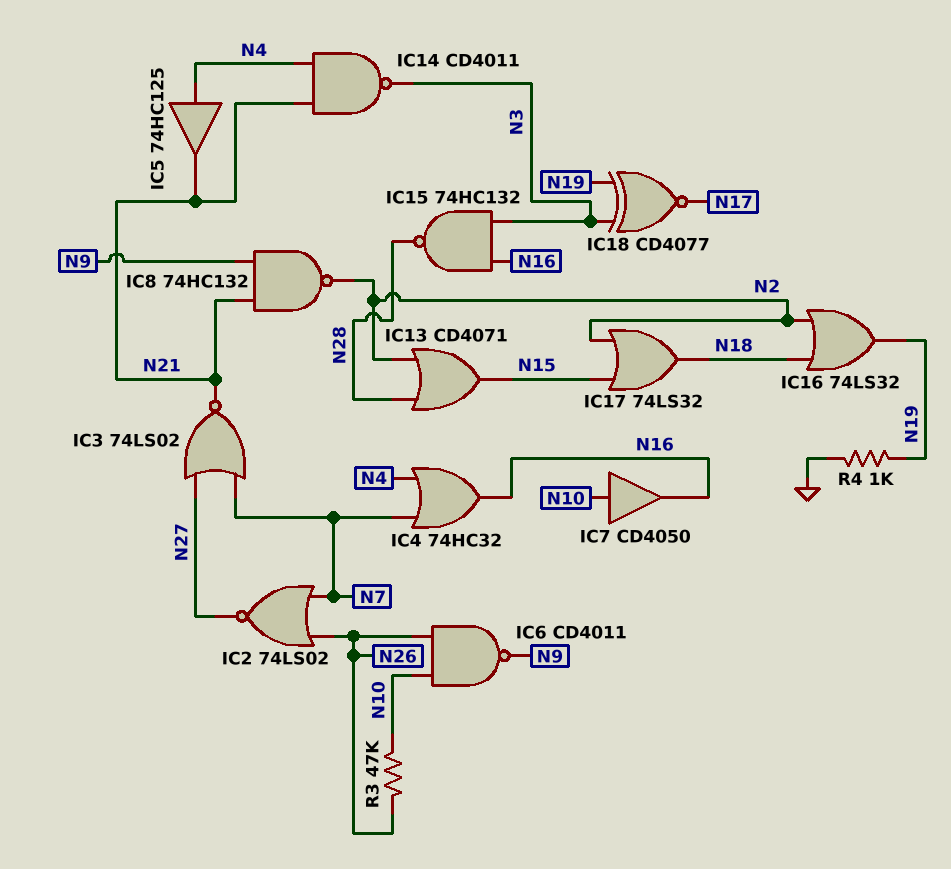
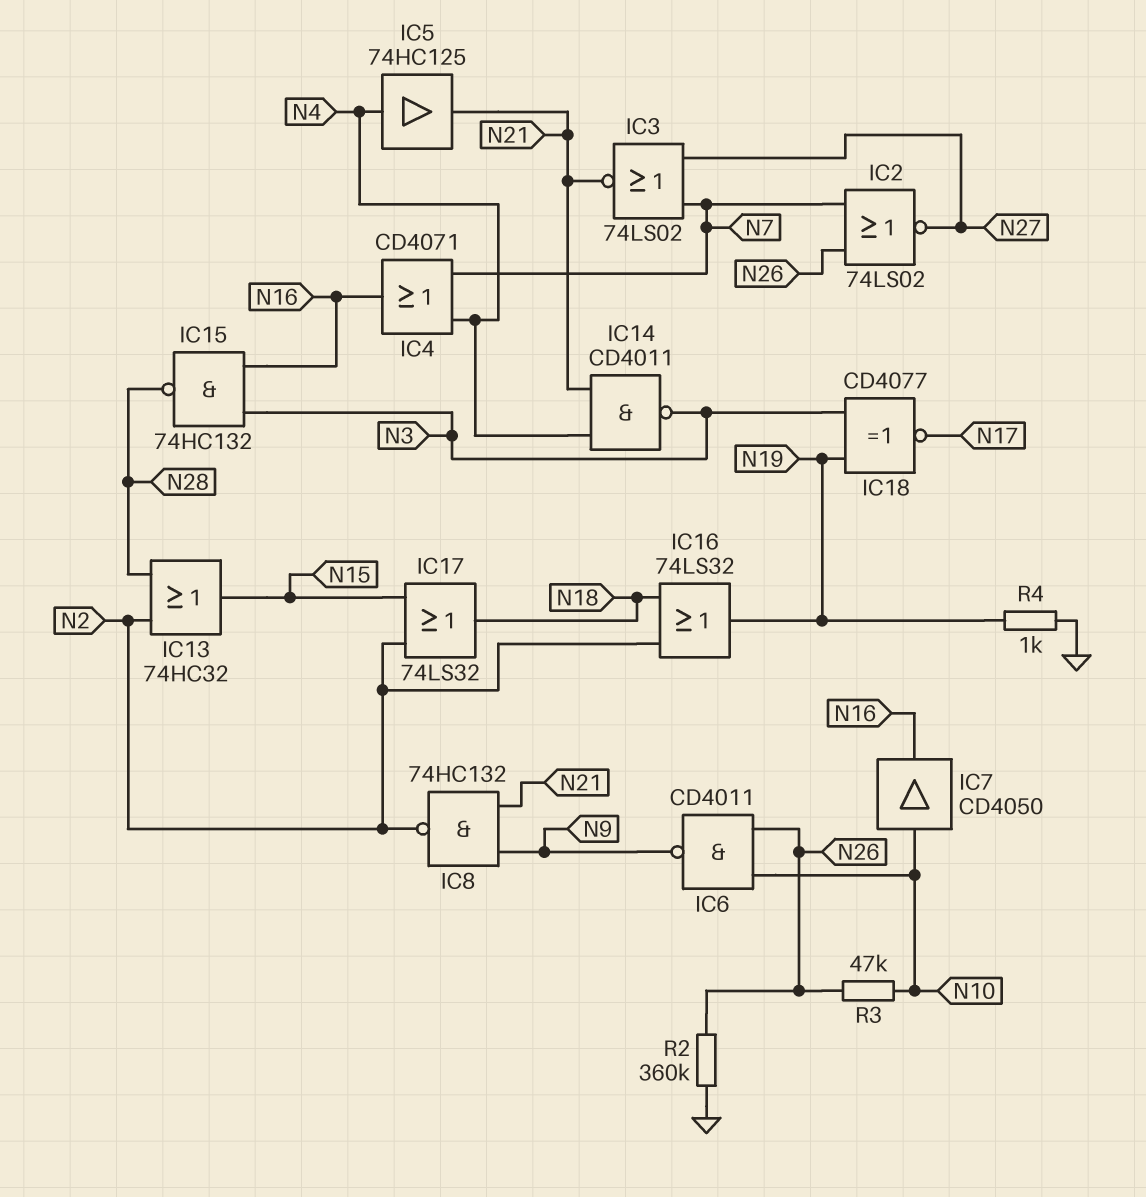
IC4: OR 74HC32 (in N4, in N7, out N16) -> OR CD4071 (in N4, in N7, out N16)
IC13: OR CD4071 (in N2, in N28, out N15) -> OR 74HC32 (in N2, in N28, out N15)
R2: none -> 360k (GND, N26)

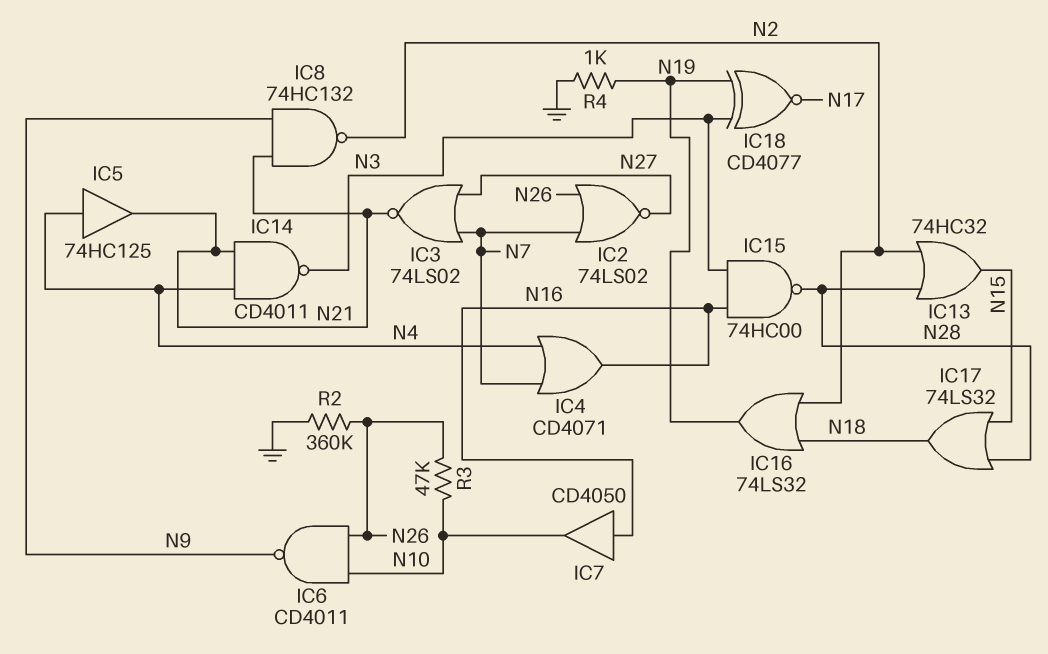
IC7: buffer CD4050 (in N10, out N16) -> buffer CD4050 (in N16, out N10)
IC15: NAND 74HC132 (in N3, in N16, out N28) -> NAND 74HC00 (in N3, in N16, out N28)
IC17: OR 74LS32 (in N2, in N15, out N18) -> OR 74LS32 (in N15, in N28, out N18)

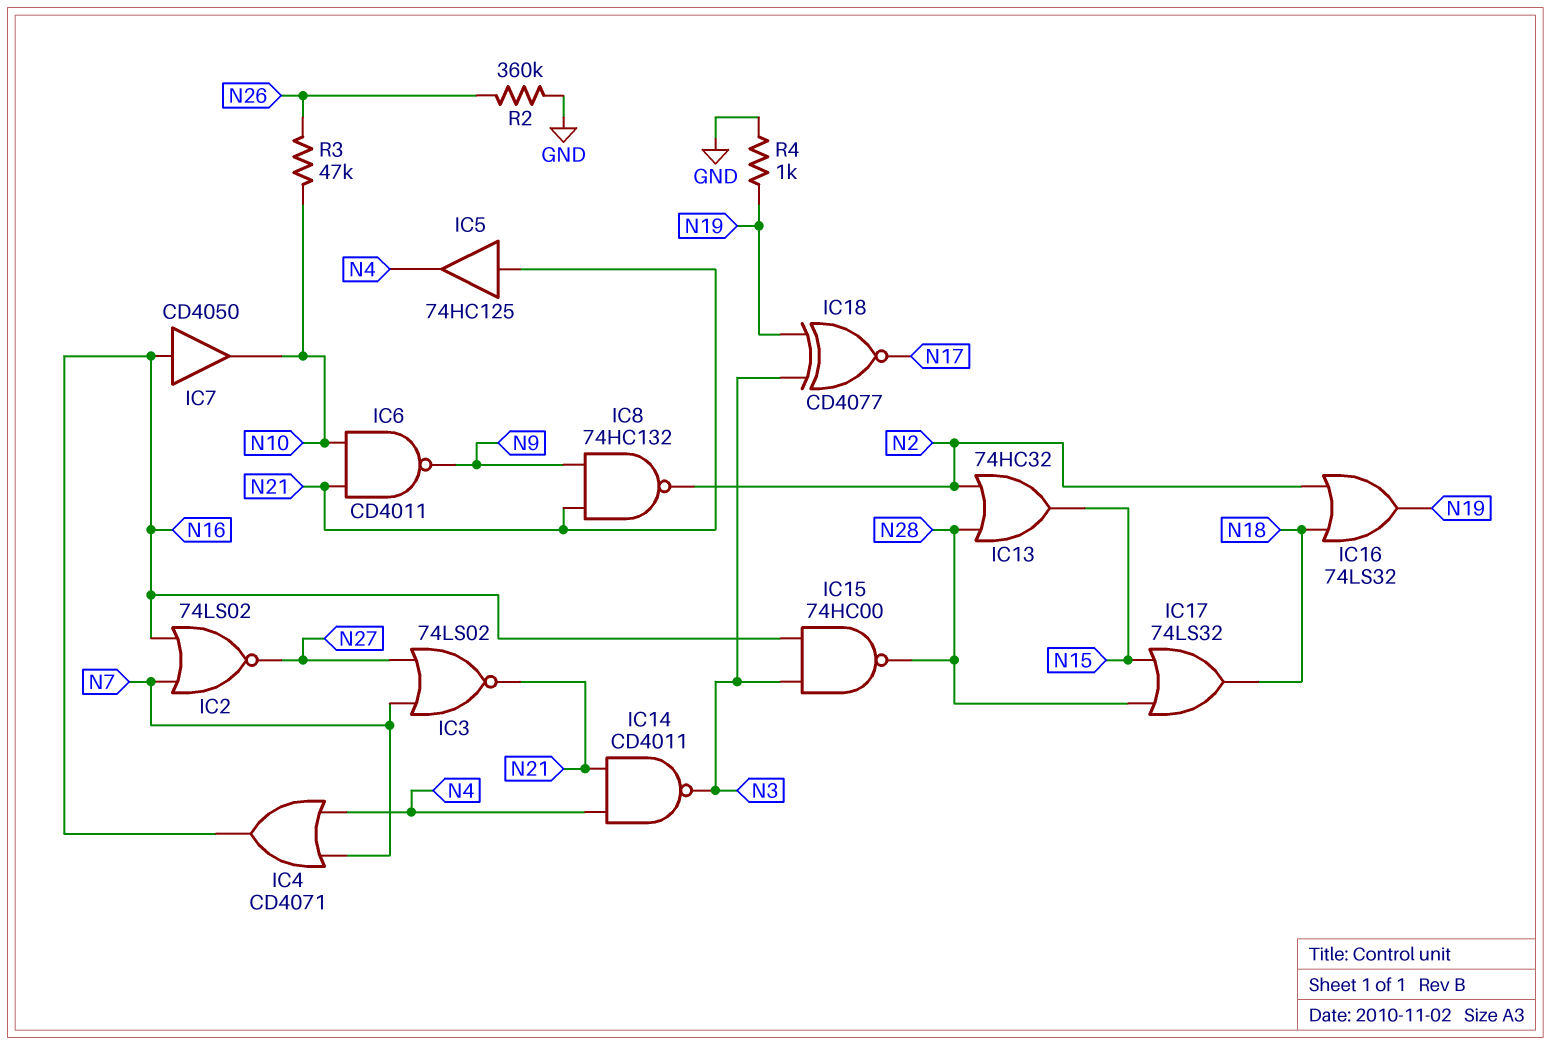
IC2: NOR 74LS02 (in N7, in N26, out N27) -> NOR 74LS02 (in N7, in N16, out N27)
IC5: buffer 74HC125 (in N4, out N21) -> buffer 74HC125 (in N21, out N4)
IC6: NAND CD4011 (in N10, in N26, out N9) -> NAND CD4011 (in N10, in N21, out N9)

